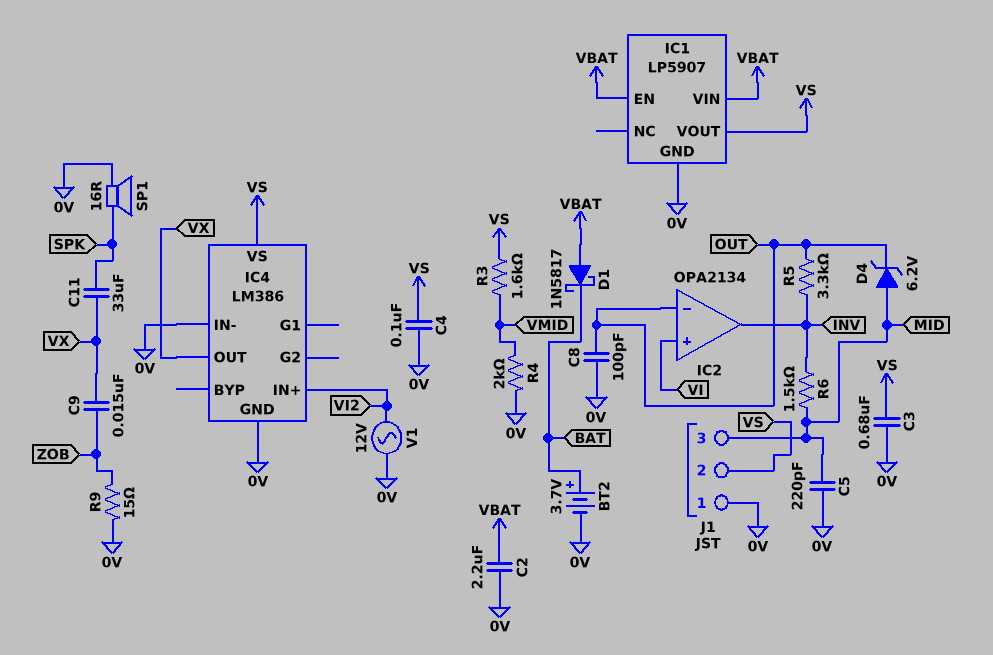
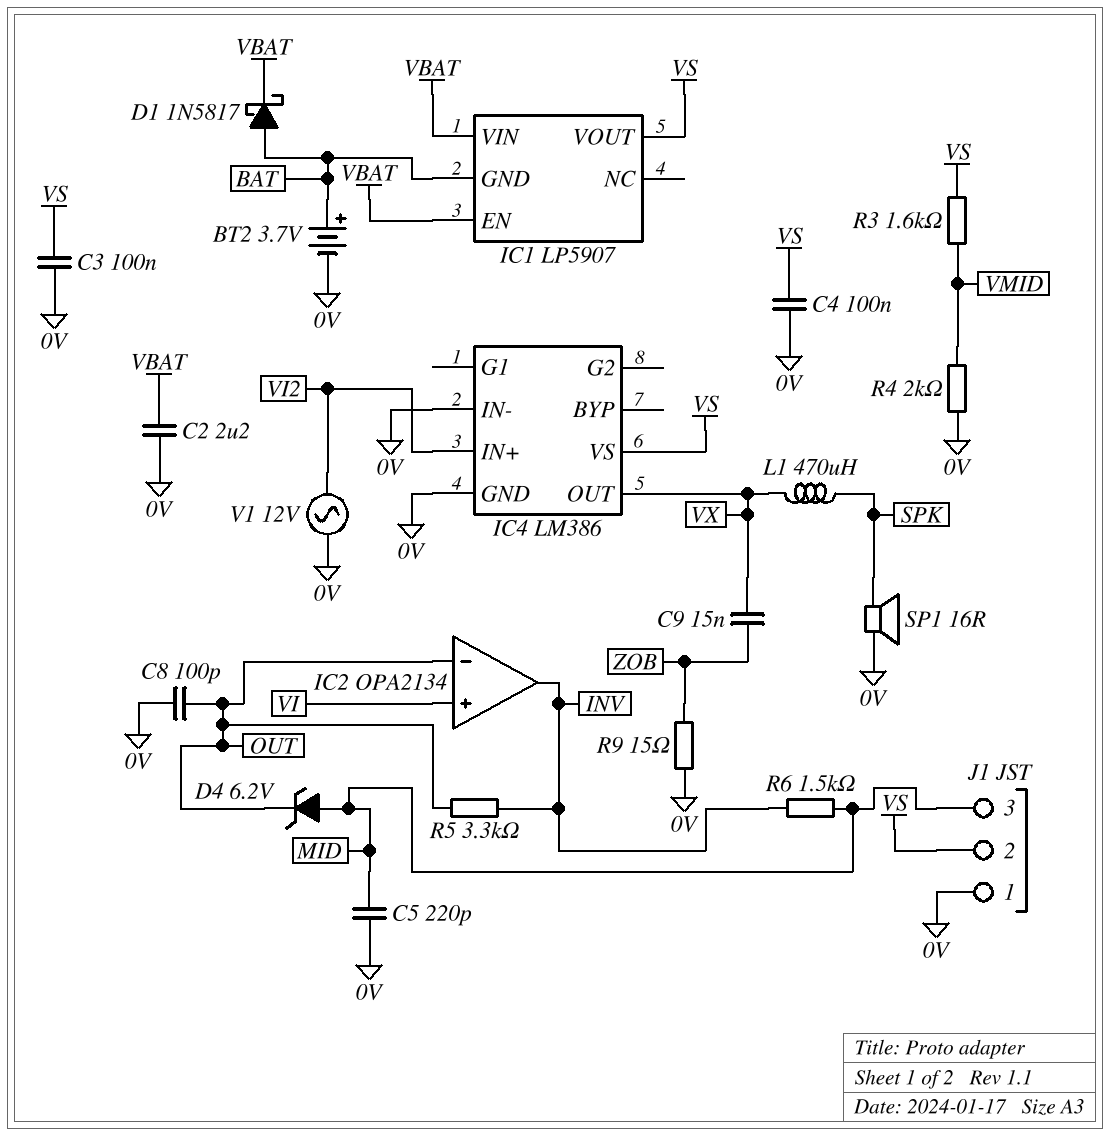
C3: 680nF (0V, VS) -> 100nF (0V, VS)
C11: 33uF (SPK, VX) -> none
D1: schottky 1N5817 (A VBAT, K BAT) -> schottky 1N5817 (A BAT, K VBAT)
IC1 pin GND: 0V -> BAT
L1: none -> 470uH (SPK, VX)

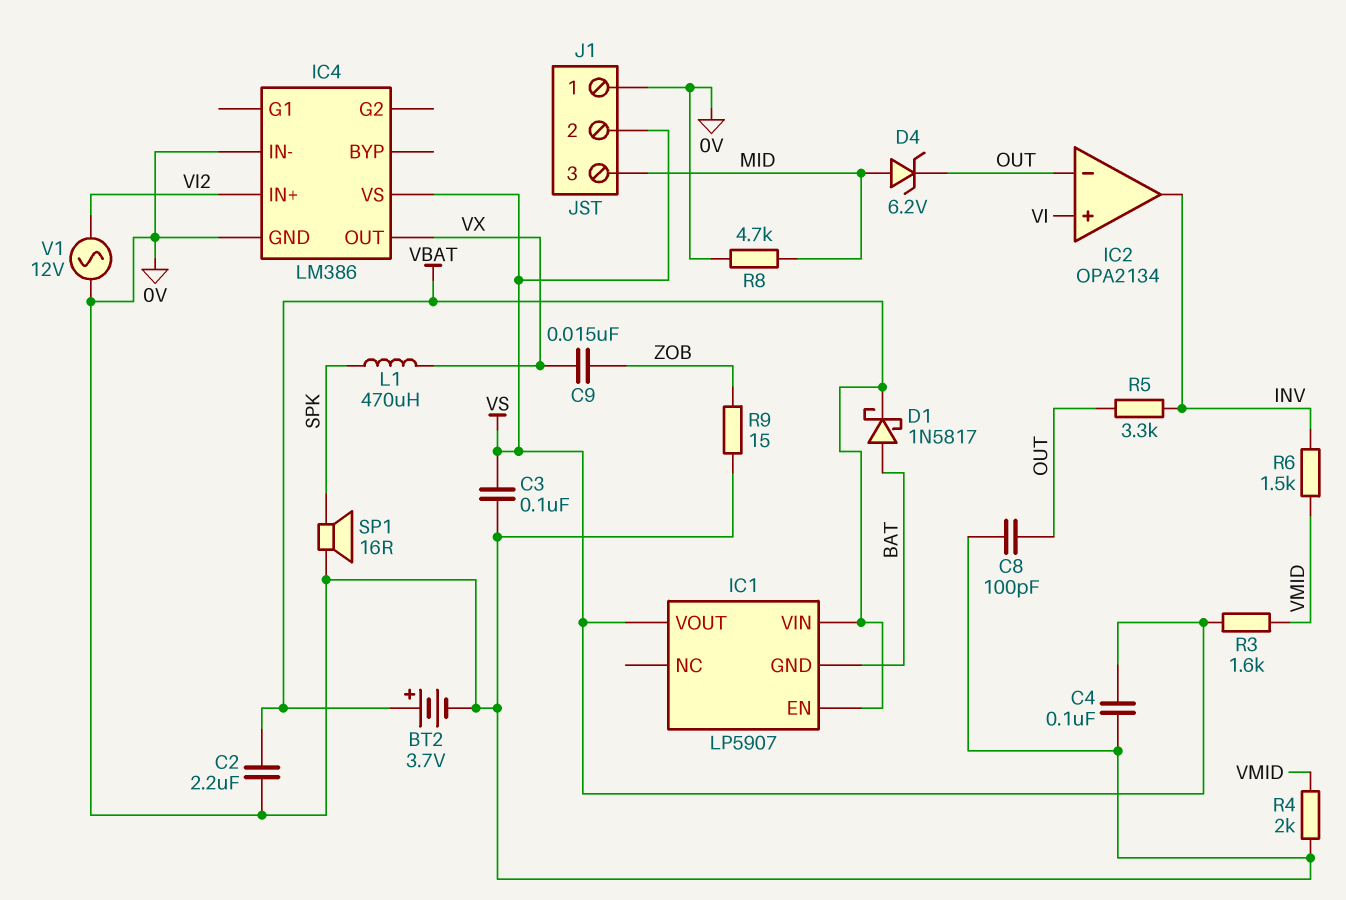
BT2: 3.7V (plus BAT, minus 0V) -> 3.7V (plus VBAT, minus 0V)
C5: 220pF (0V, MID) -> none
R6: 1.5k (INV, MID) -> 1.5k (INV, VMID)
R8: none -> 4.7k (0V, MID)

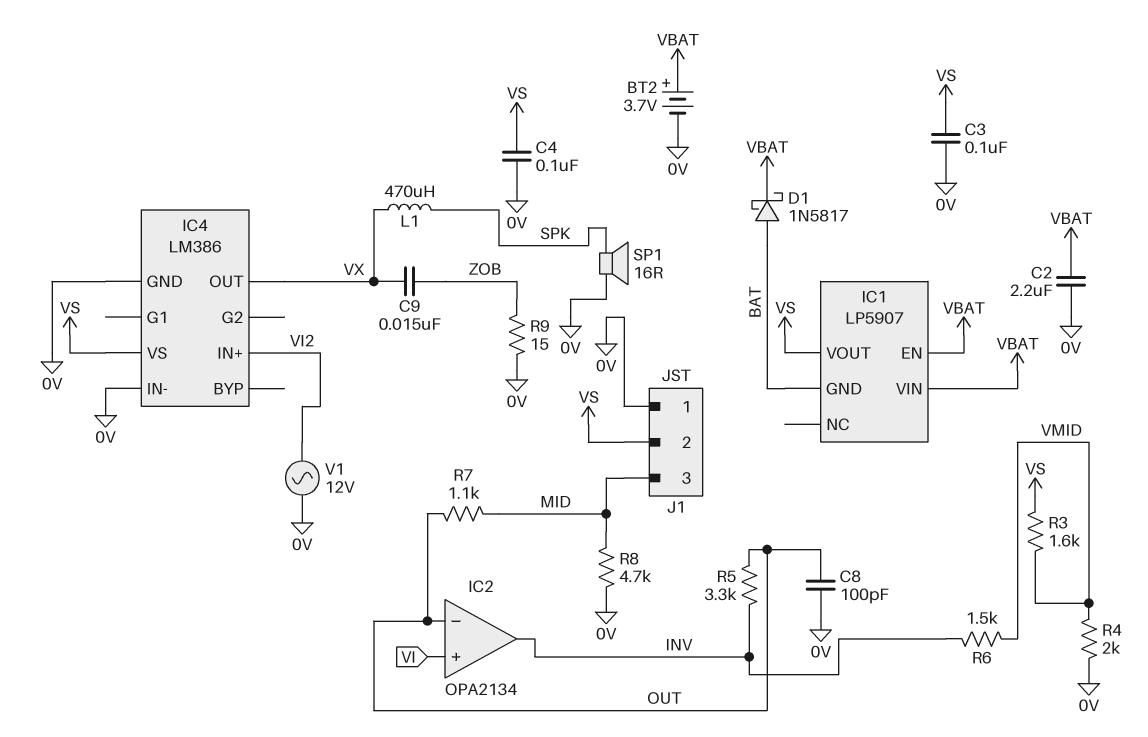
D4: zener 6.2V (A MID, K OUT) -> none
R7: none -> 1.1k (MID, OUT)

